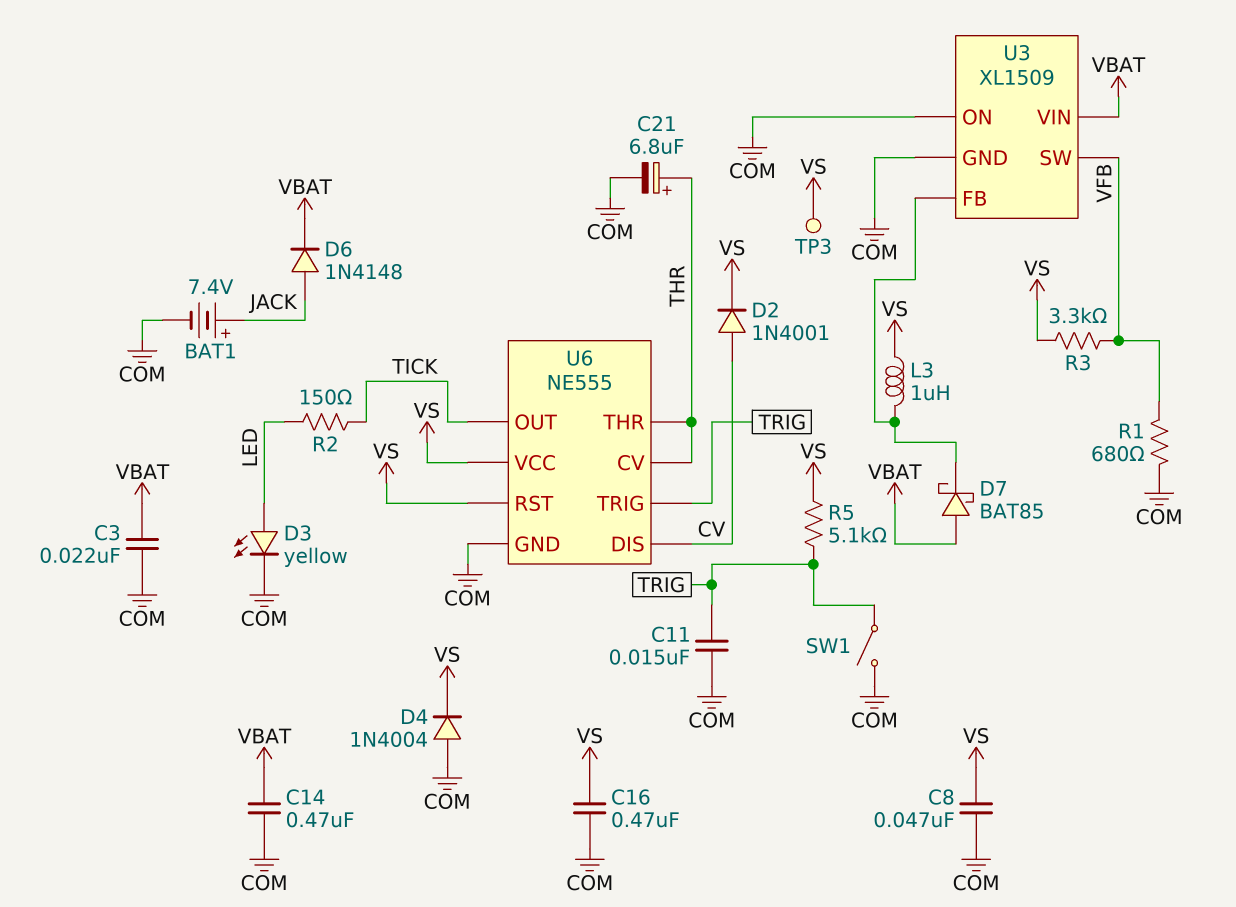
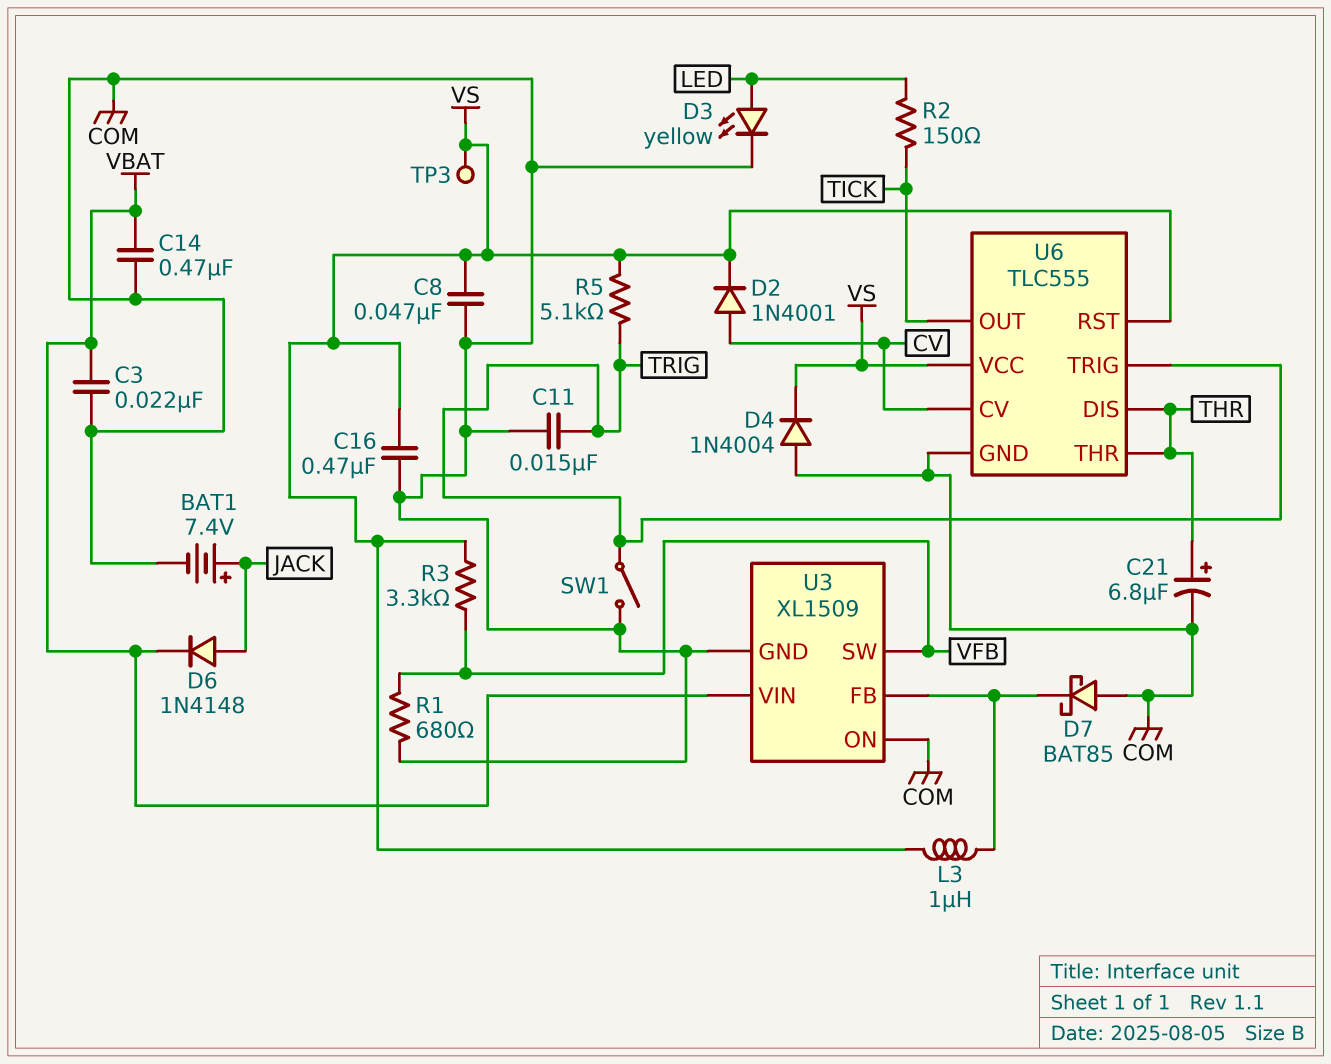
D7: schottky BAT85 (A VBAT, K U3/FB) -> schottky BAT85 (A COM, K U3/FB)
U6: NE555 -> TLC555
U6 pin CV: THR -> CV
U6 pin DIS: CV -> THR

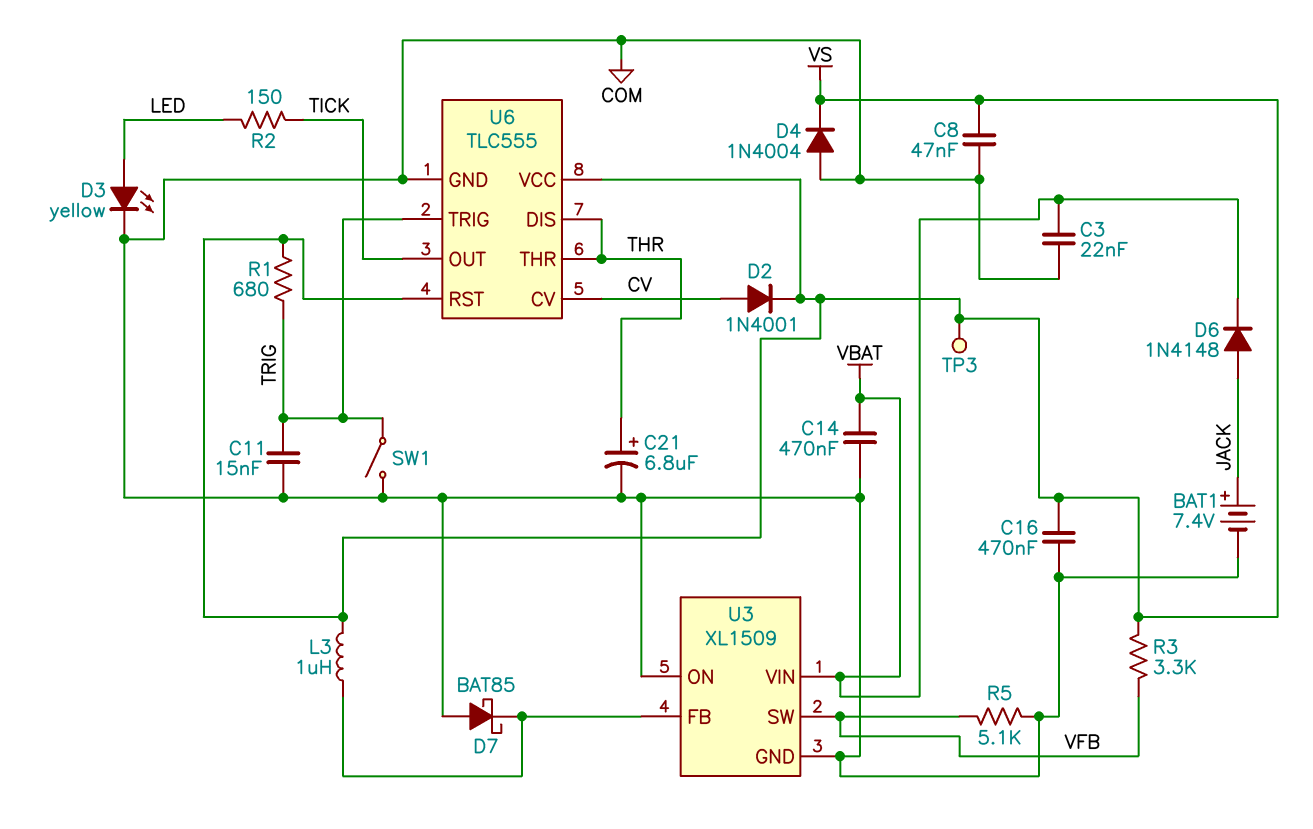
R1: 680 (COM, VFB) -> 680 (TRIG, VS)
R5: 5.1k (TRIG, VS) -> 5.1k (COM, VFB)

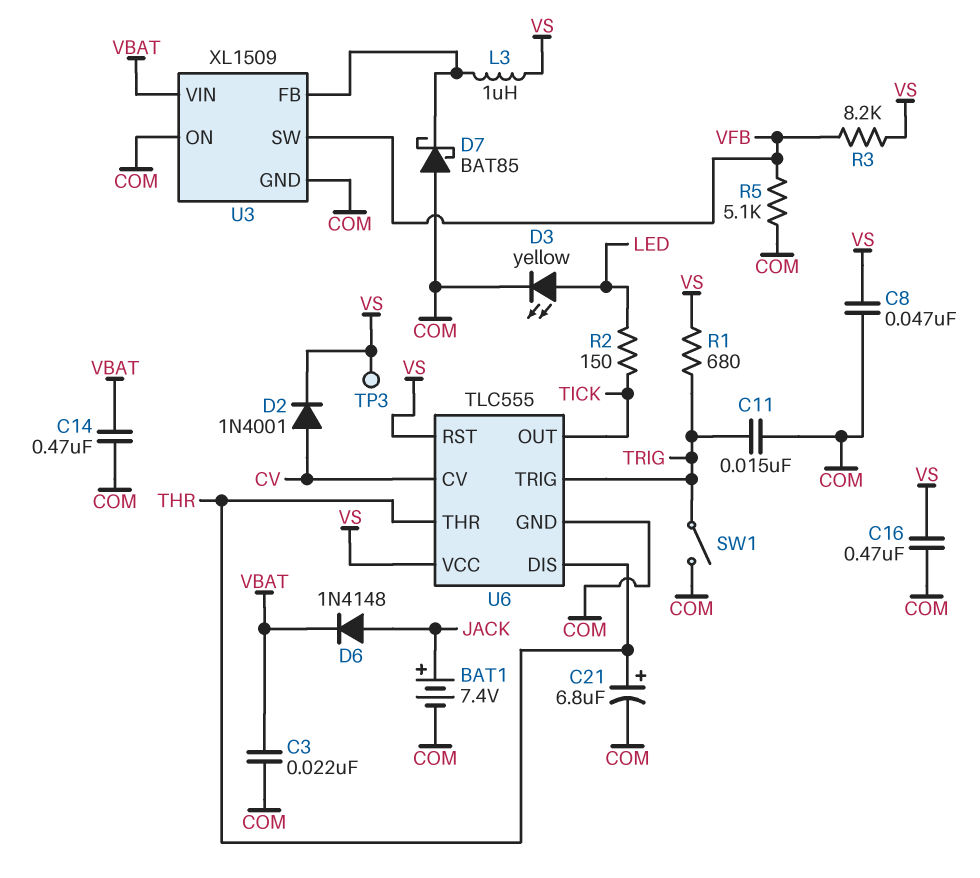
D4: diode 1N4004 (A COM, K VS) -> none
R3: 3.3k (VFB, VS) -> 8.2k (VFB, VS)

